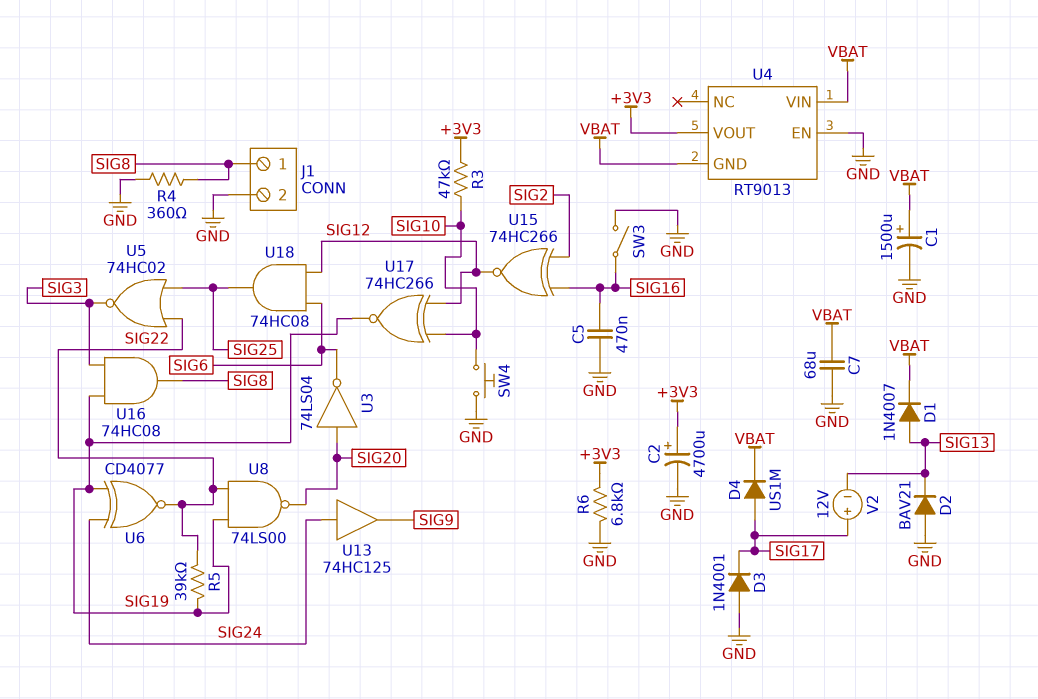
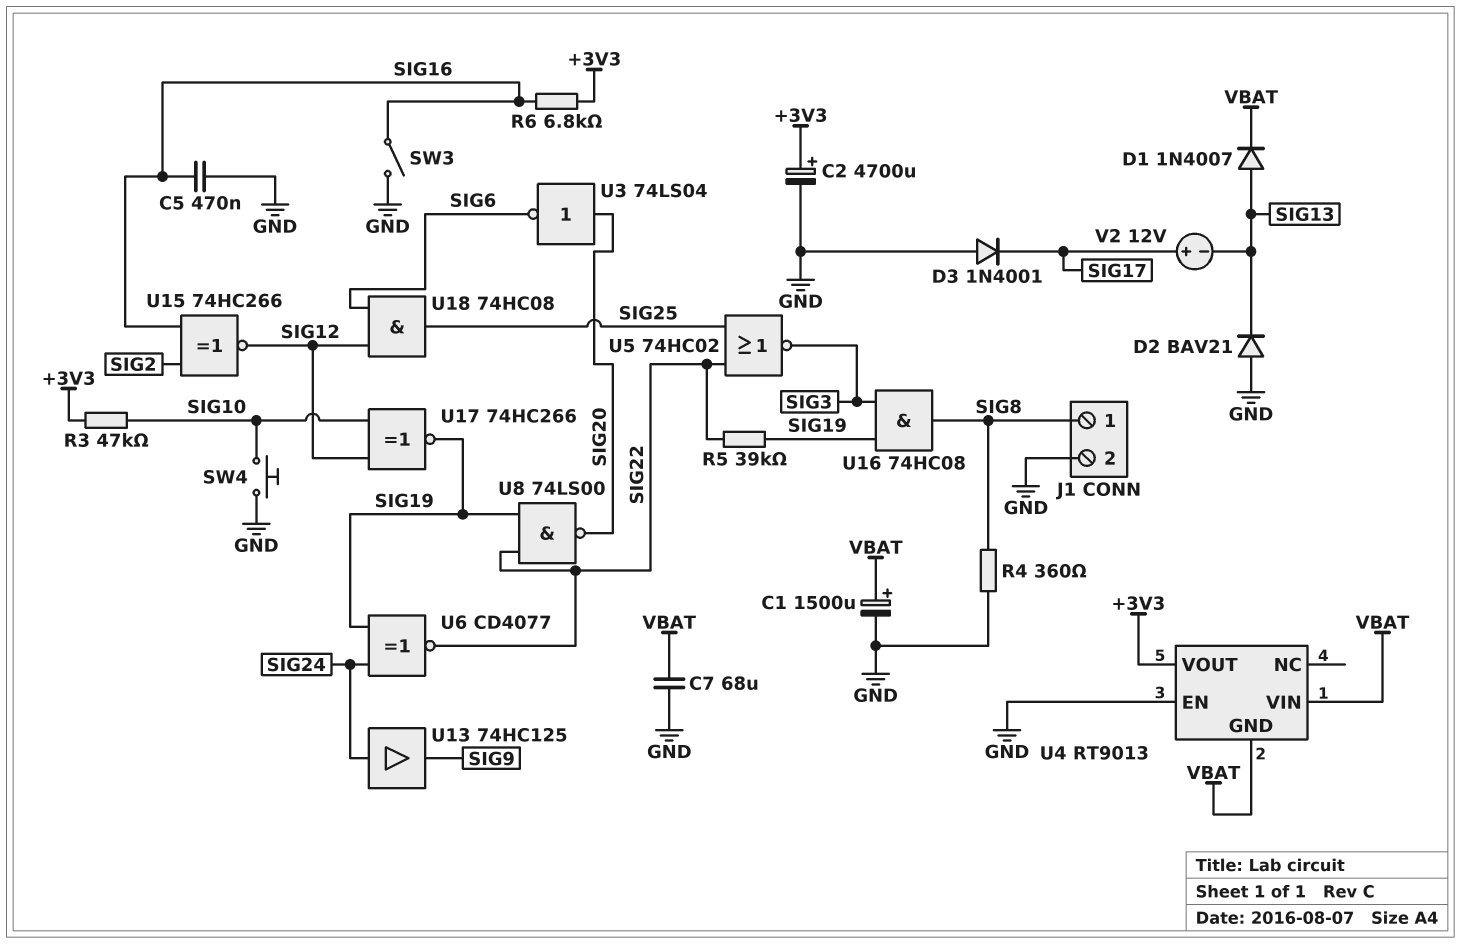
D4: diode US1M (A SIG17, K VBAT) -> none
R6: 6.8k (+3V3, GND) -> 6.8k (+3V3, SIG16)

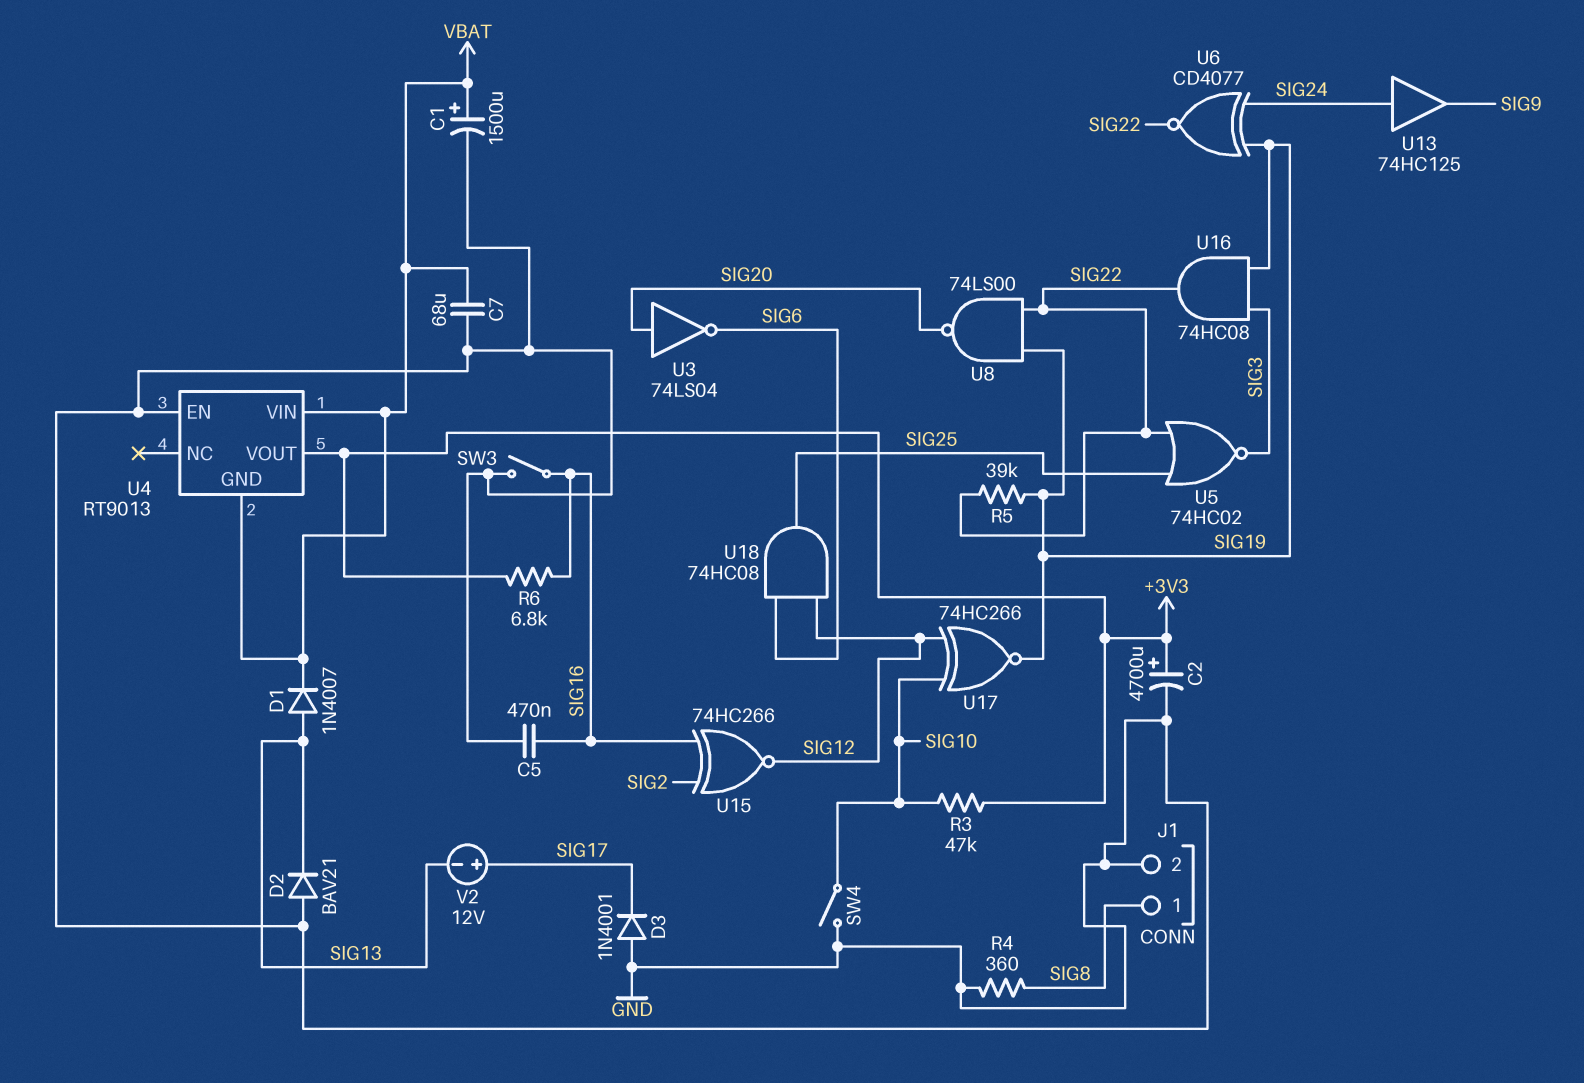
SW4: button (GND, SIG10) -> switch (GND, SIG10)
U16: AND 74HC08 (in SIG3, in SIG19, out SIG8) -> AND 74HC08 (in SIG3, in SIG19, out SIG22)

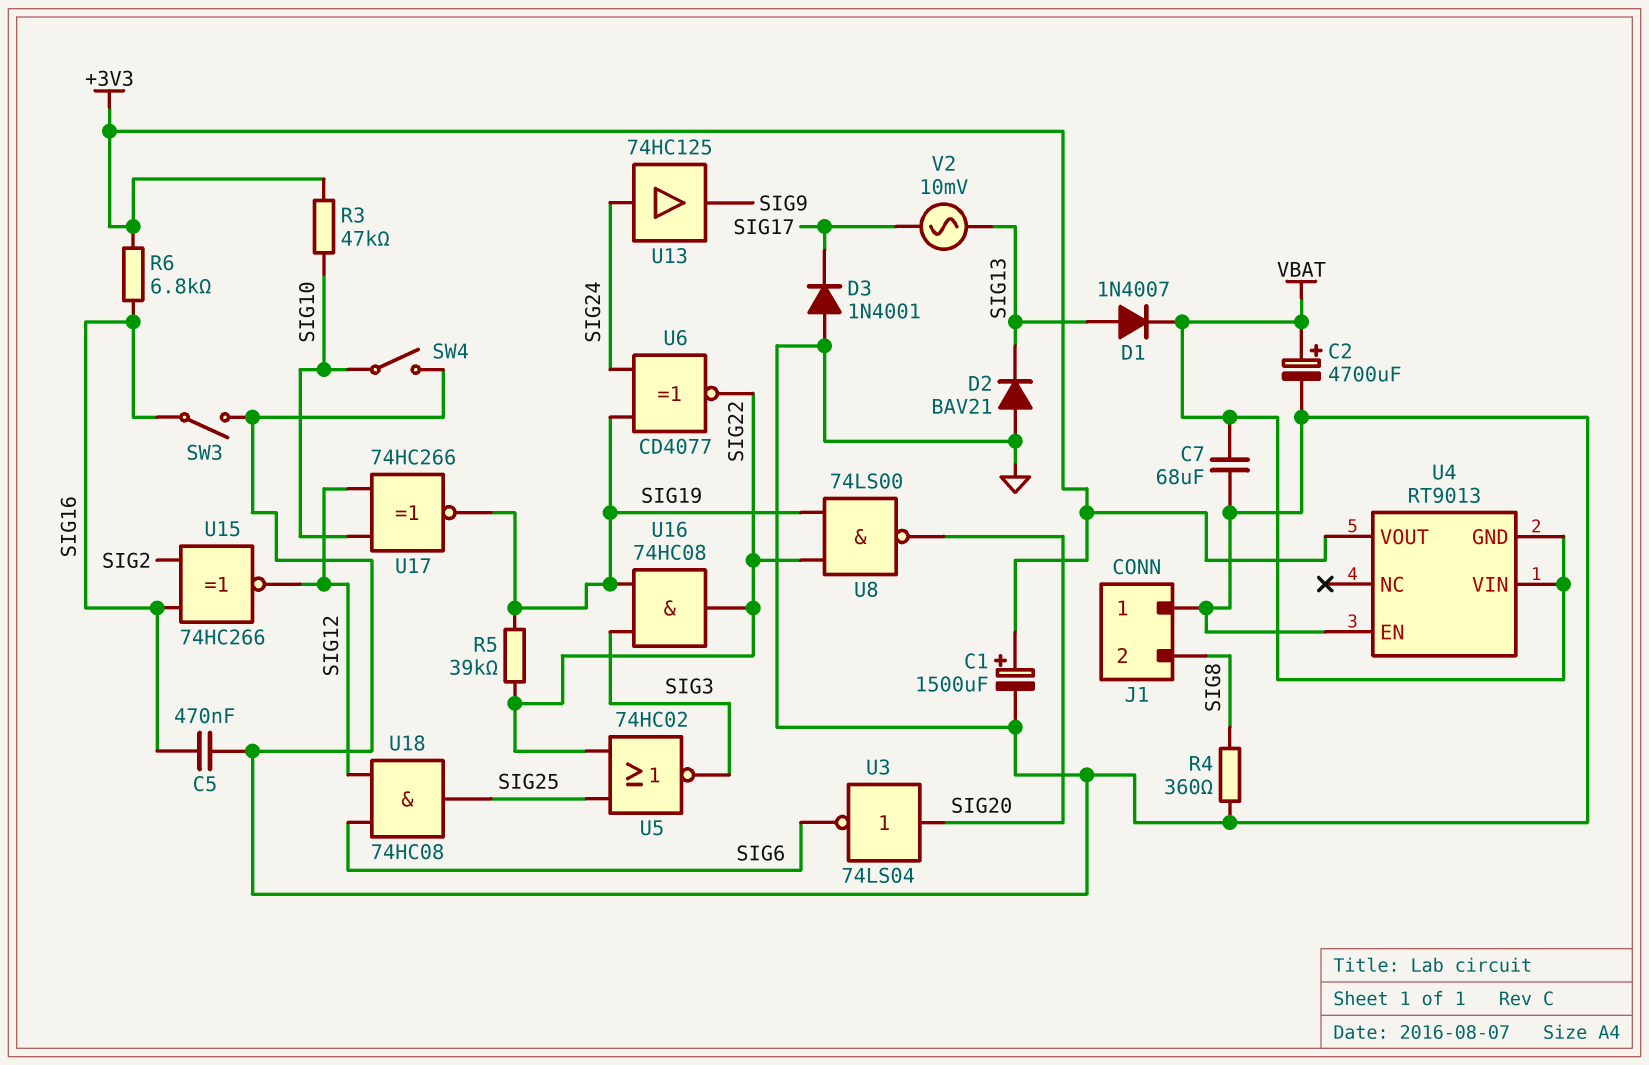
C1: 1500uF (plus VBAT, minus GND) -> 1500uF (plus +3V3, minus GND)
C2: 4700uF (plus +3V3, minus GND) -> 4700uF (plus VBAT, minus GND)
J1 pin 1: SIG8 -> GND
J1 pin 2: GND -> SIG8
V2: 12V (plus SIG17, minus SIG13) -> AC 10mV (SIG13, SIG17)

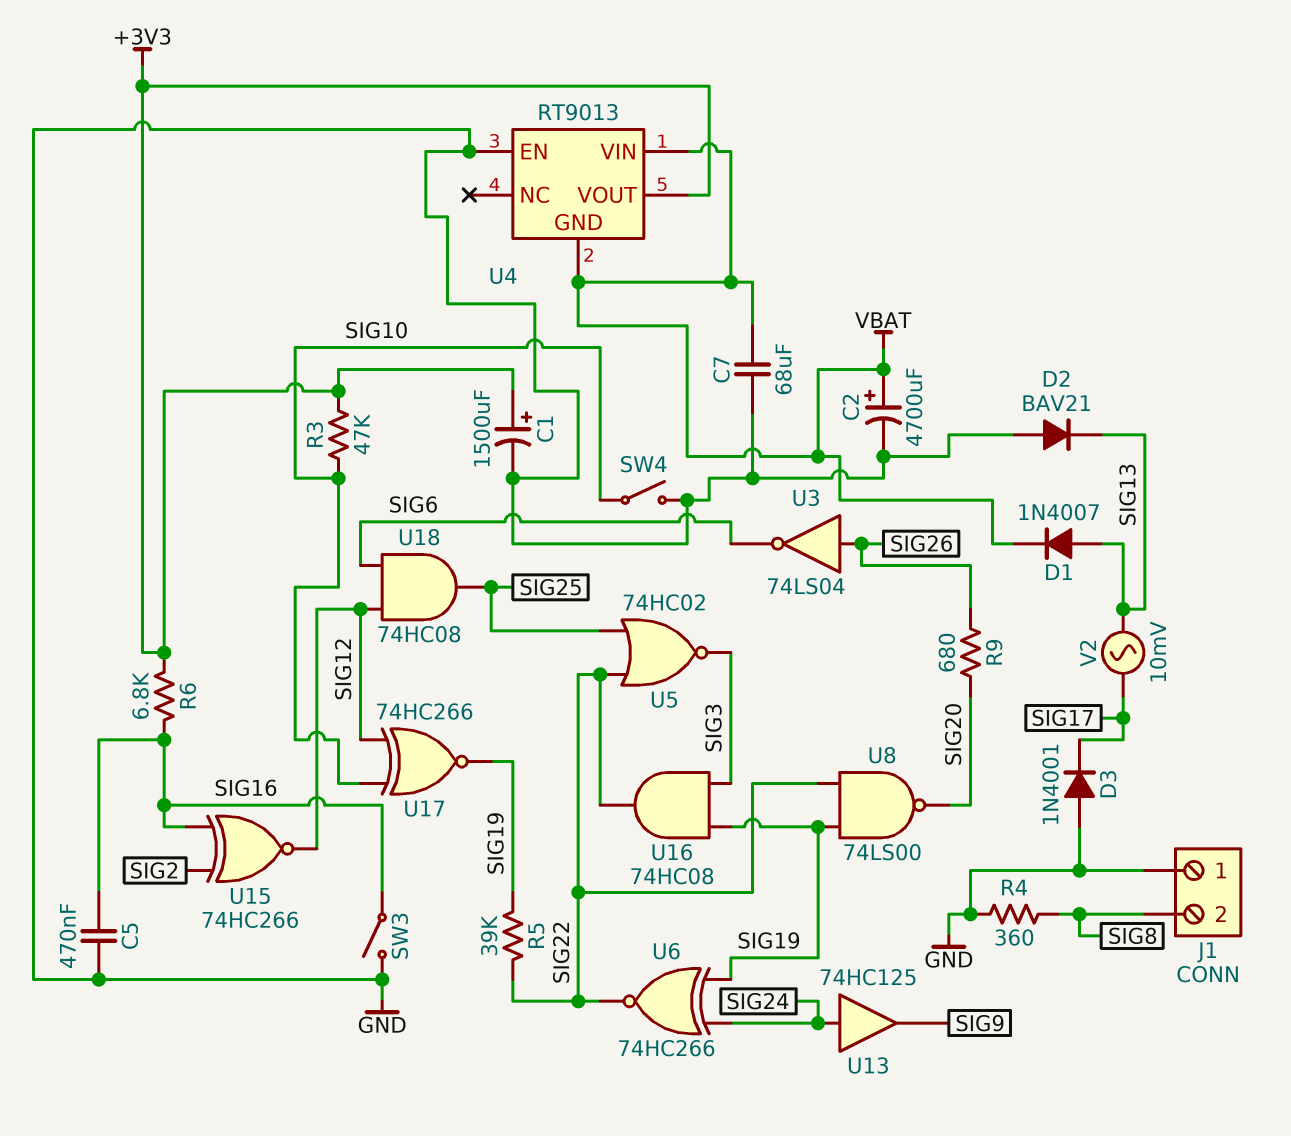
R9: none -> 680 (SIG20, SIG26)
U3: NOT 74LS04 (in SIG20, out SIG6) -> NOT 74LS04 (in SIG26, out SIG6)
U6: XNOR CD4077 (in SIG19, in SIG24, out SIG22) -> XNOR 74HC266 (in SIG19, in SIG24, out SIG22)

